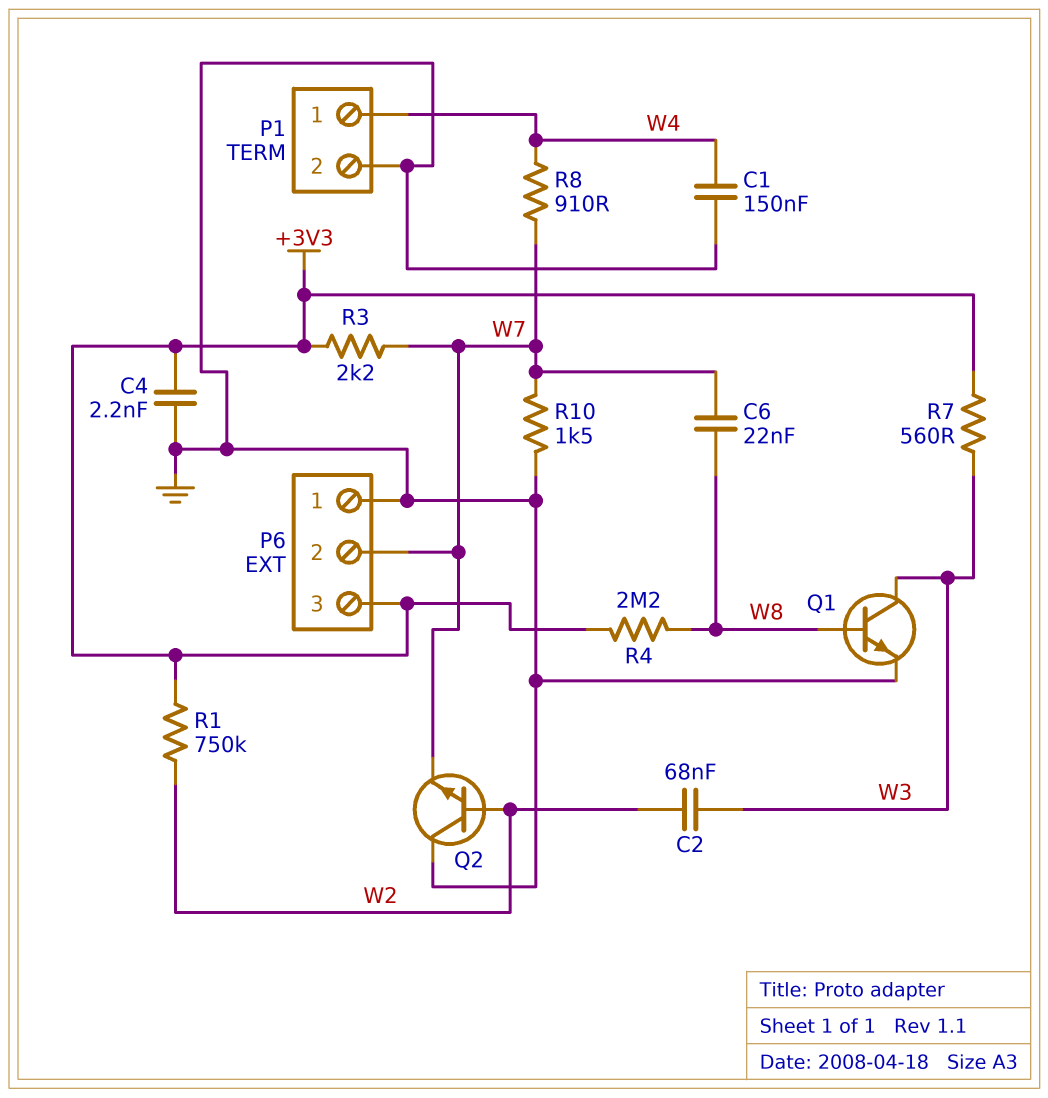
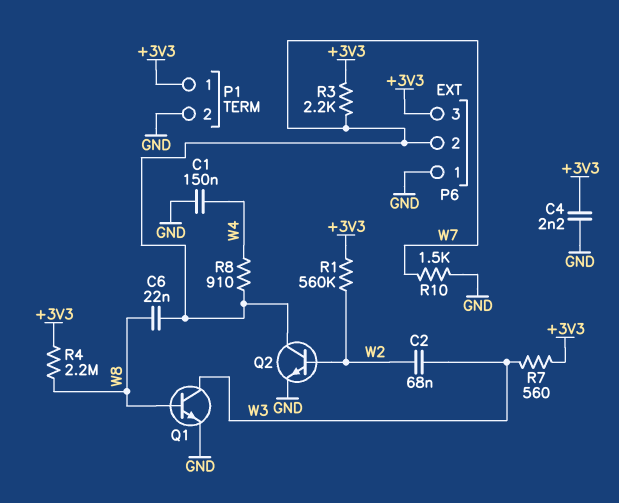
P1 pin 1: W4 -> +3V3
Q2: NPN (B W2, C GND, E W7) -> NPN (B W2, C W7, E GND)
R1: 750k (+3V3, W2) -> 560k (+3V3, W2)

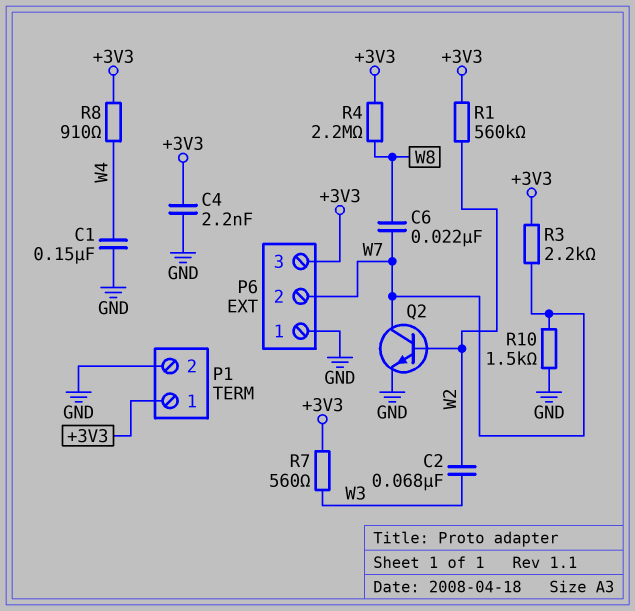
Q1: NPN (B W8, C W3, E GND) -> none
R8: 910 (W4, W7) -> 910 (+3V3, W4)

